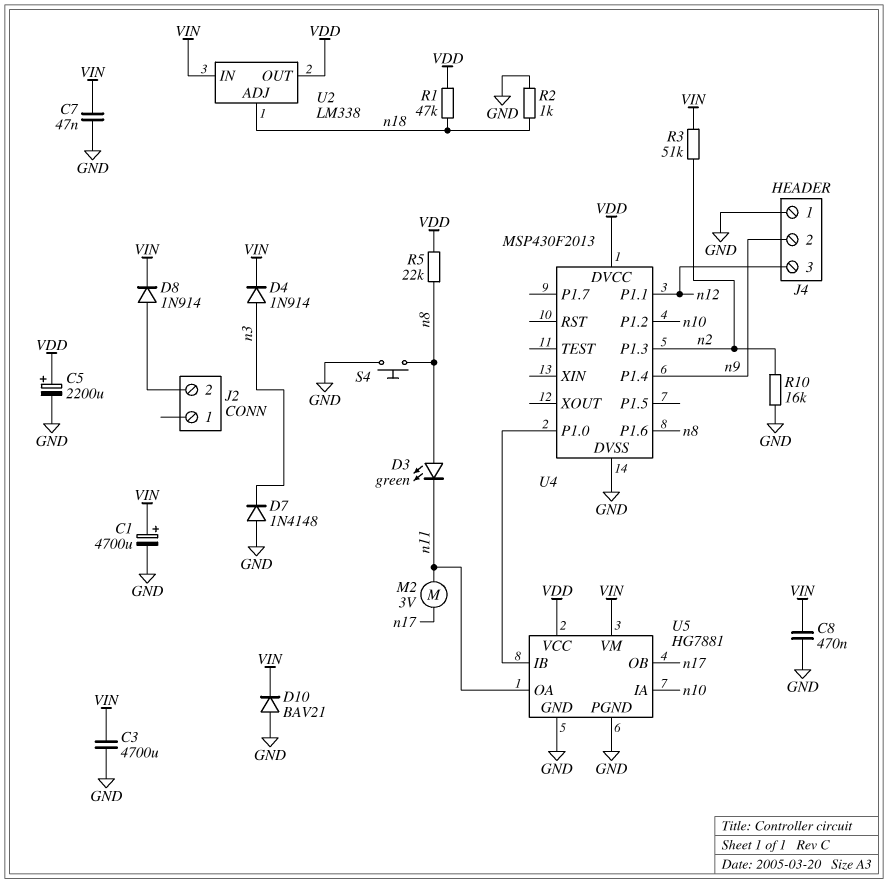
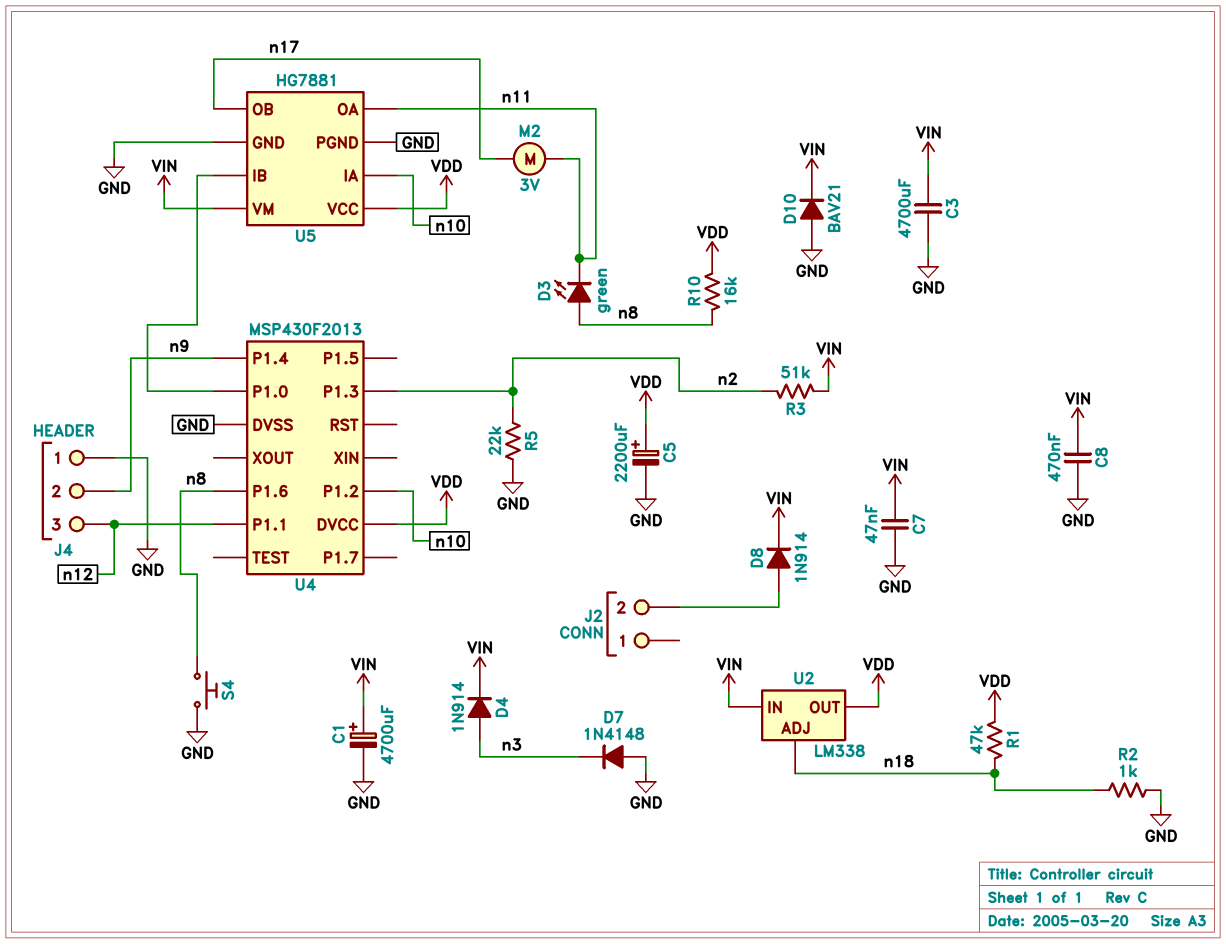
R5: 22k (VDD, n8) -> 22k (GND, n2)
R10: 16k (GND, n2) -> 16k (VDD, n8)

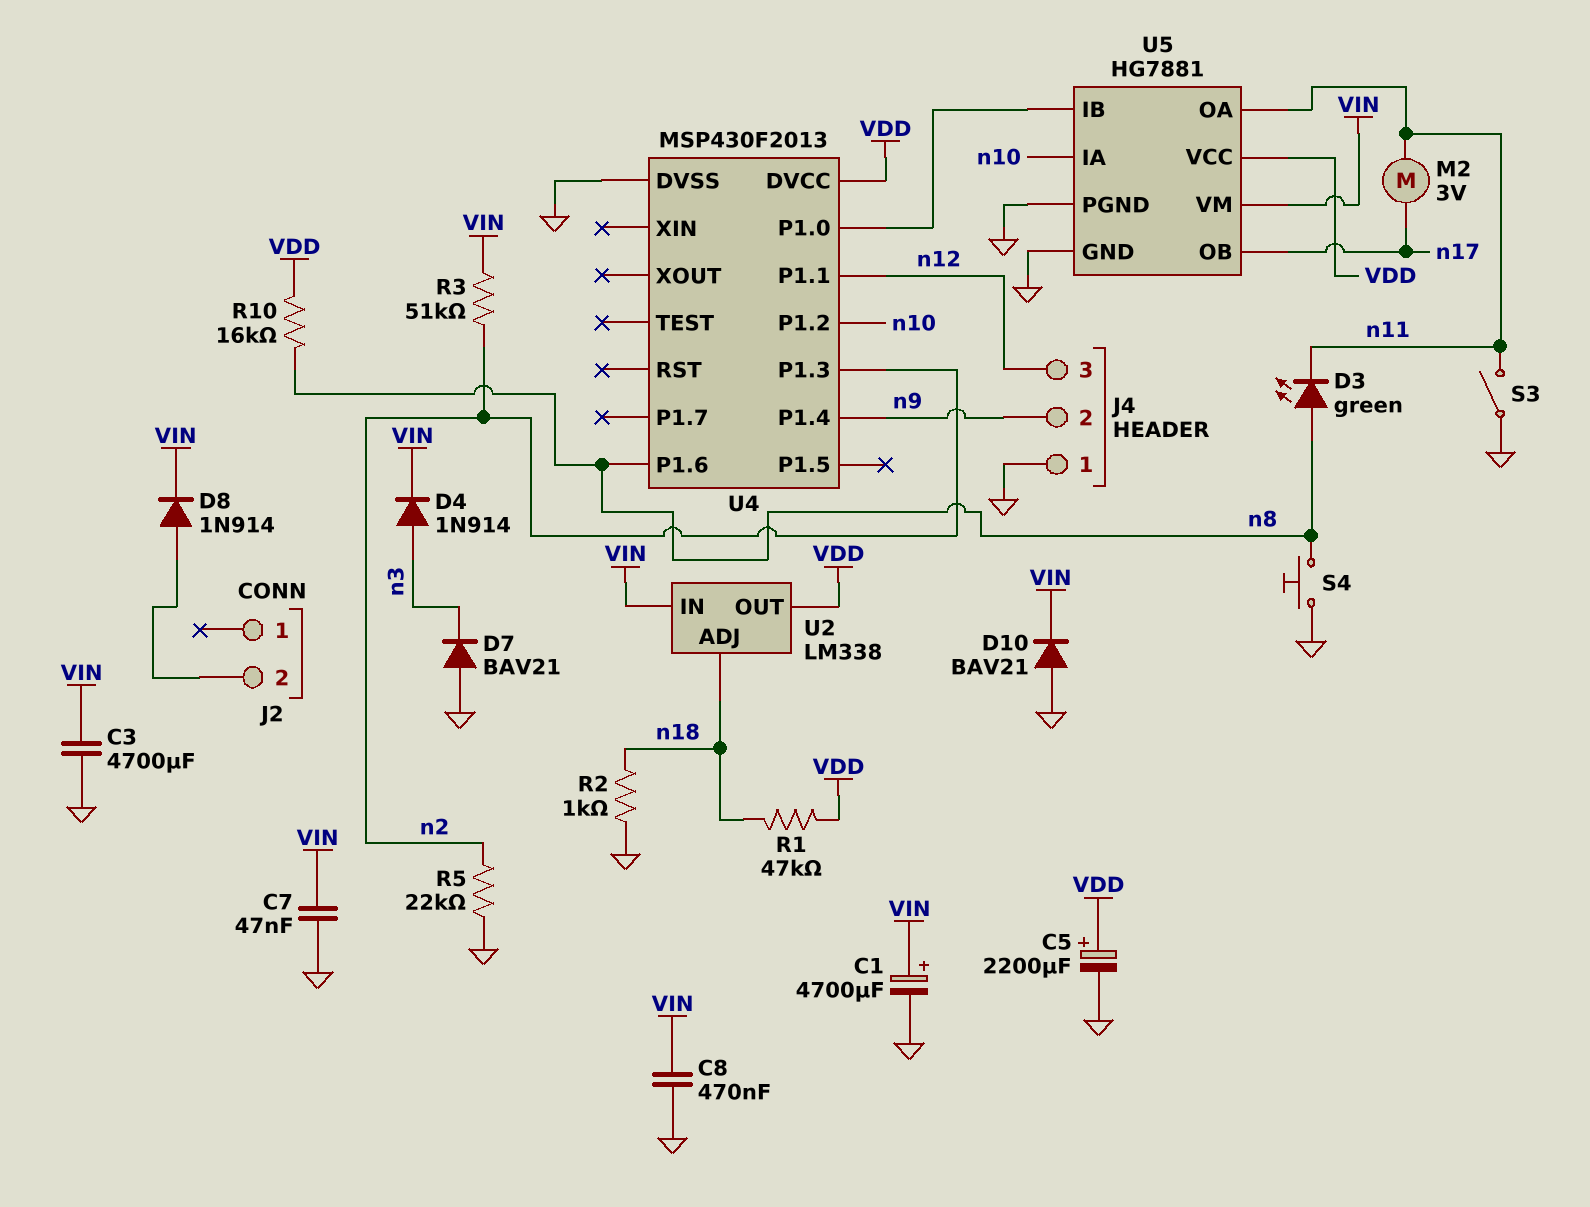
D7: diode 1N4148 (A GND, K n3) -> diode BAV21 (A GND, K n3)
S3: none -> switch (GND, n11)

